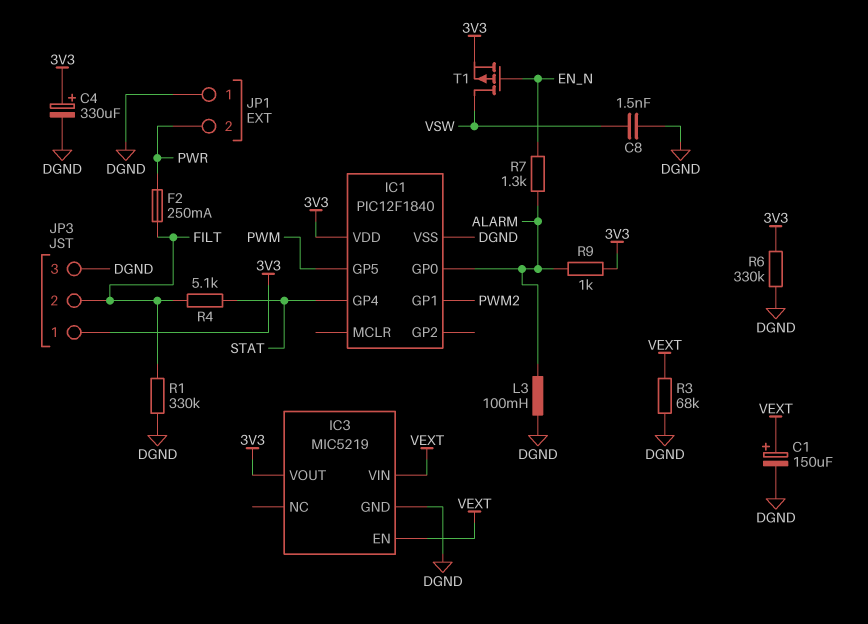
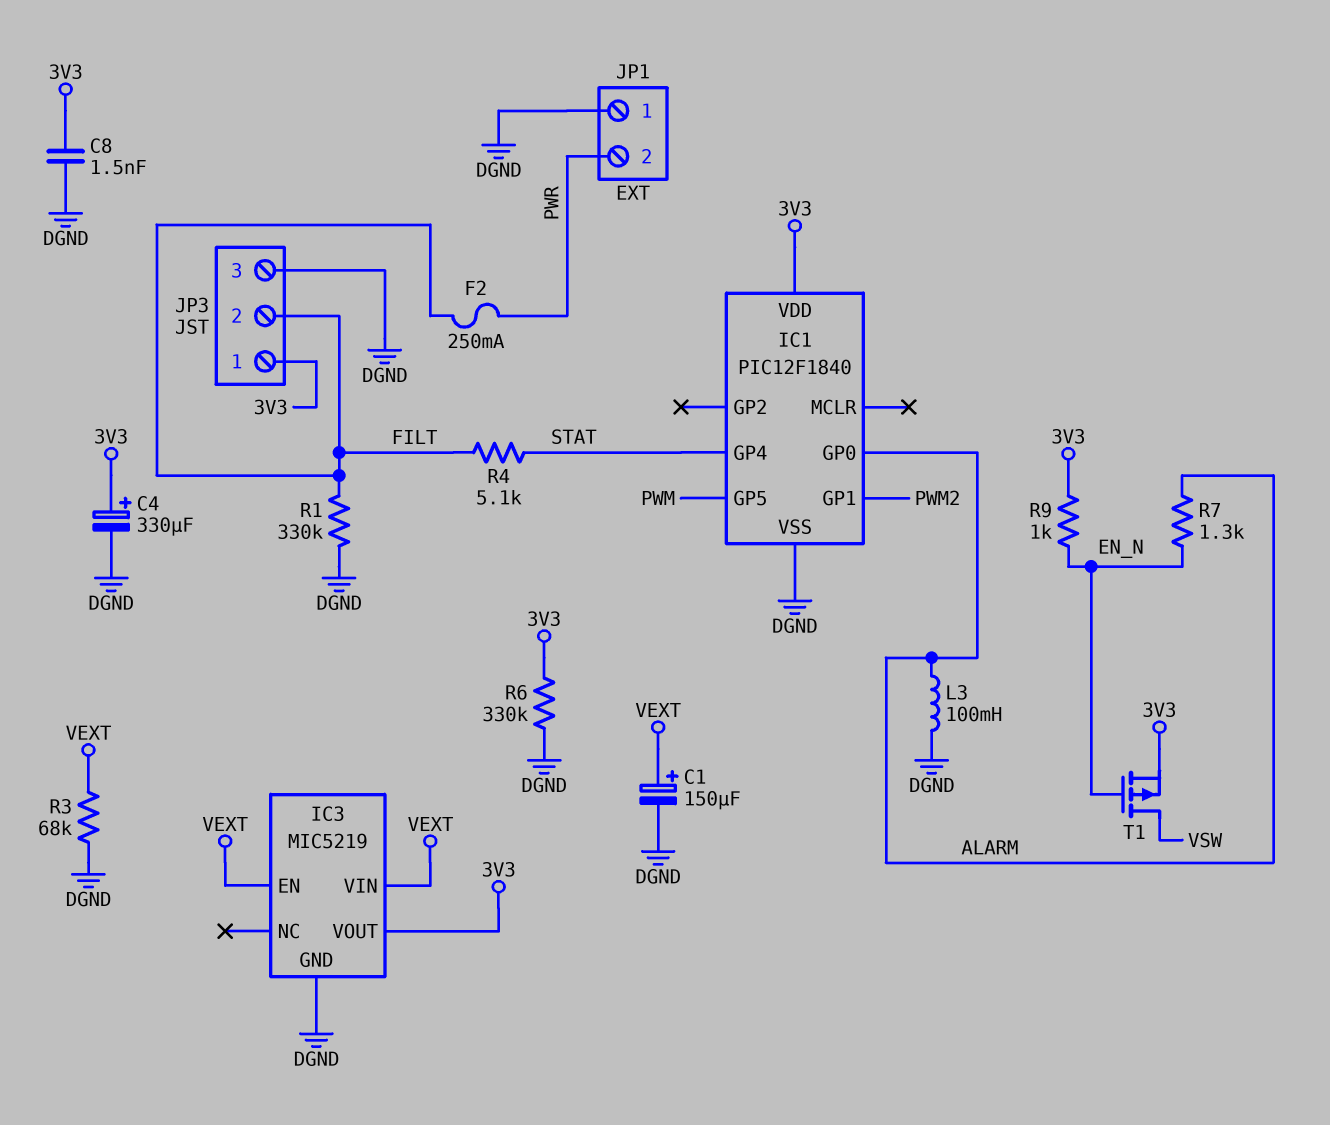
C8: 1.5nF (DGND, VSW) -> 1.5nF (3V3, DGND)
R9: 1k (3V3, ALARM) -> 1k (3V3, EN_N)

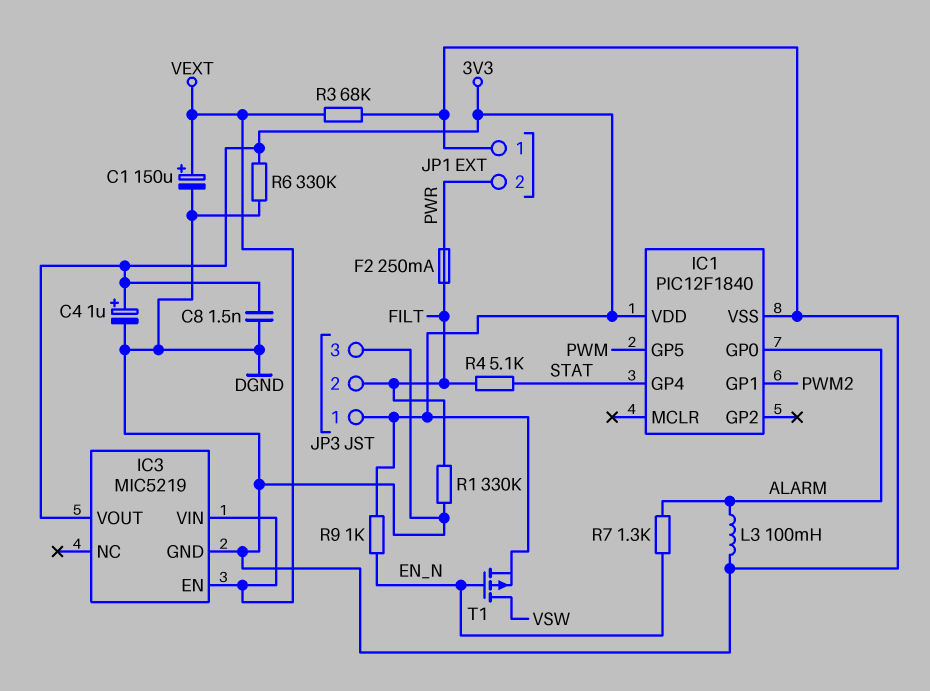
C4: 330uF (plus 3V3, minus DGND) -> 1uF (plus 3V3, minus DGND)

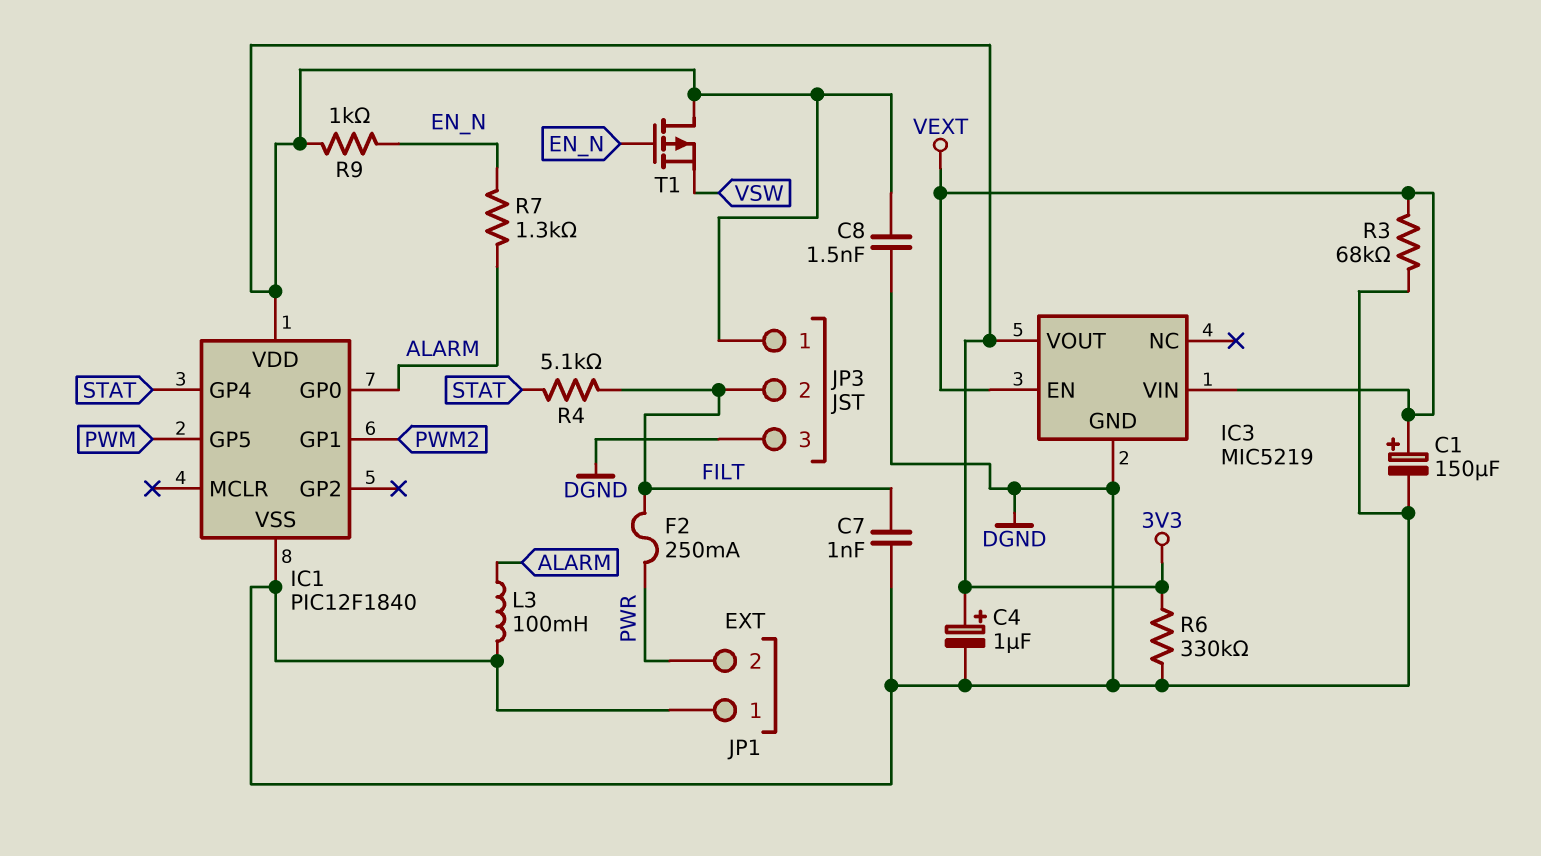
C7: none -> 1nF (DGND, FILT)
R1: 330k (DGND, FILT) -> none
T1: PMOS (G EN_N, D VSW, S 3V3) -> PMOS (G EN_N, D 3V3, S VSW)

